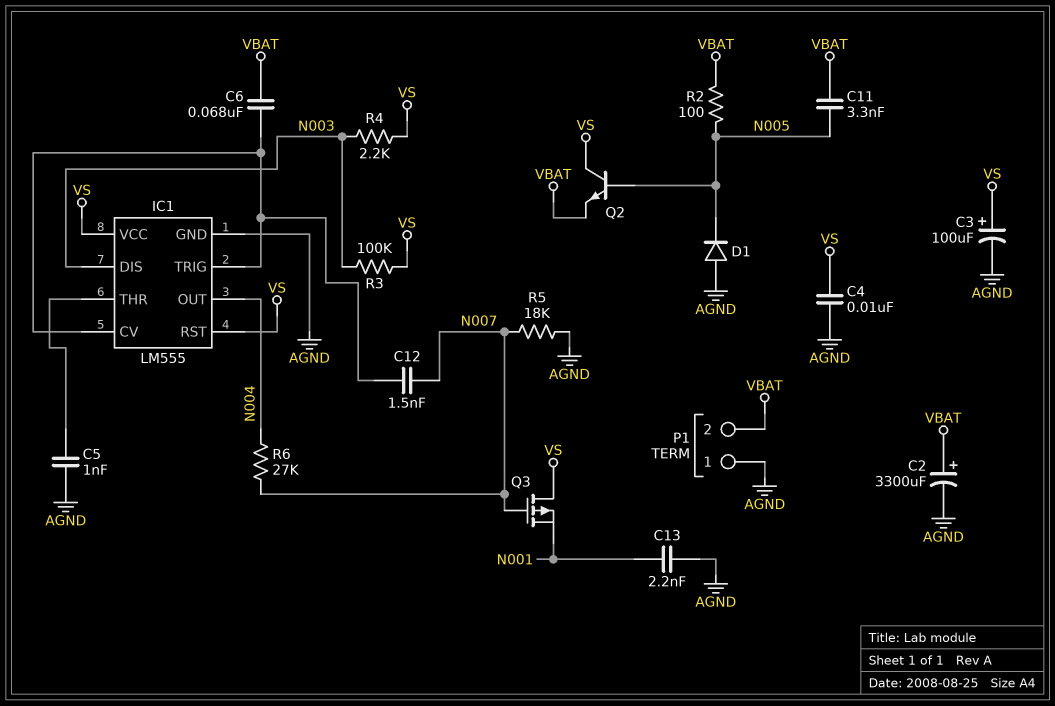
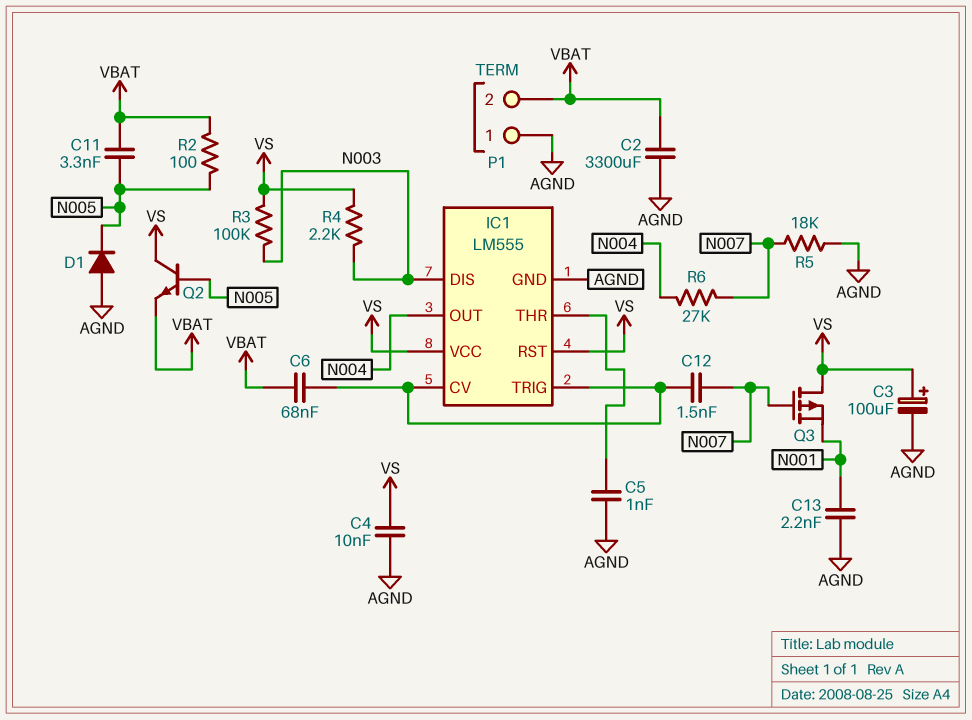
C2: 3300uF (plus VBAT, minus AGND) -> 3300uF (AGND, VBAT)

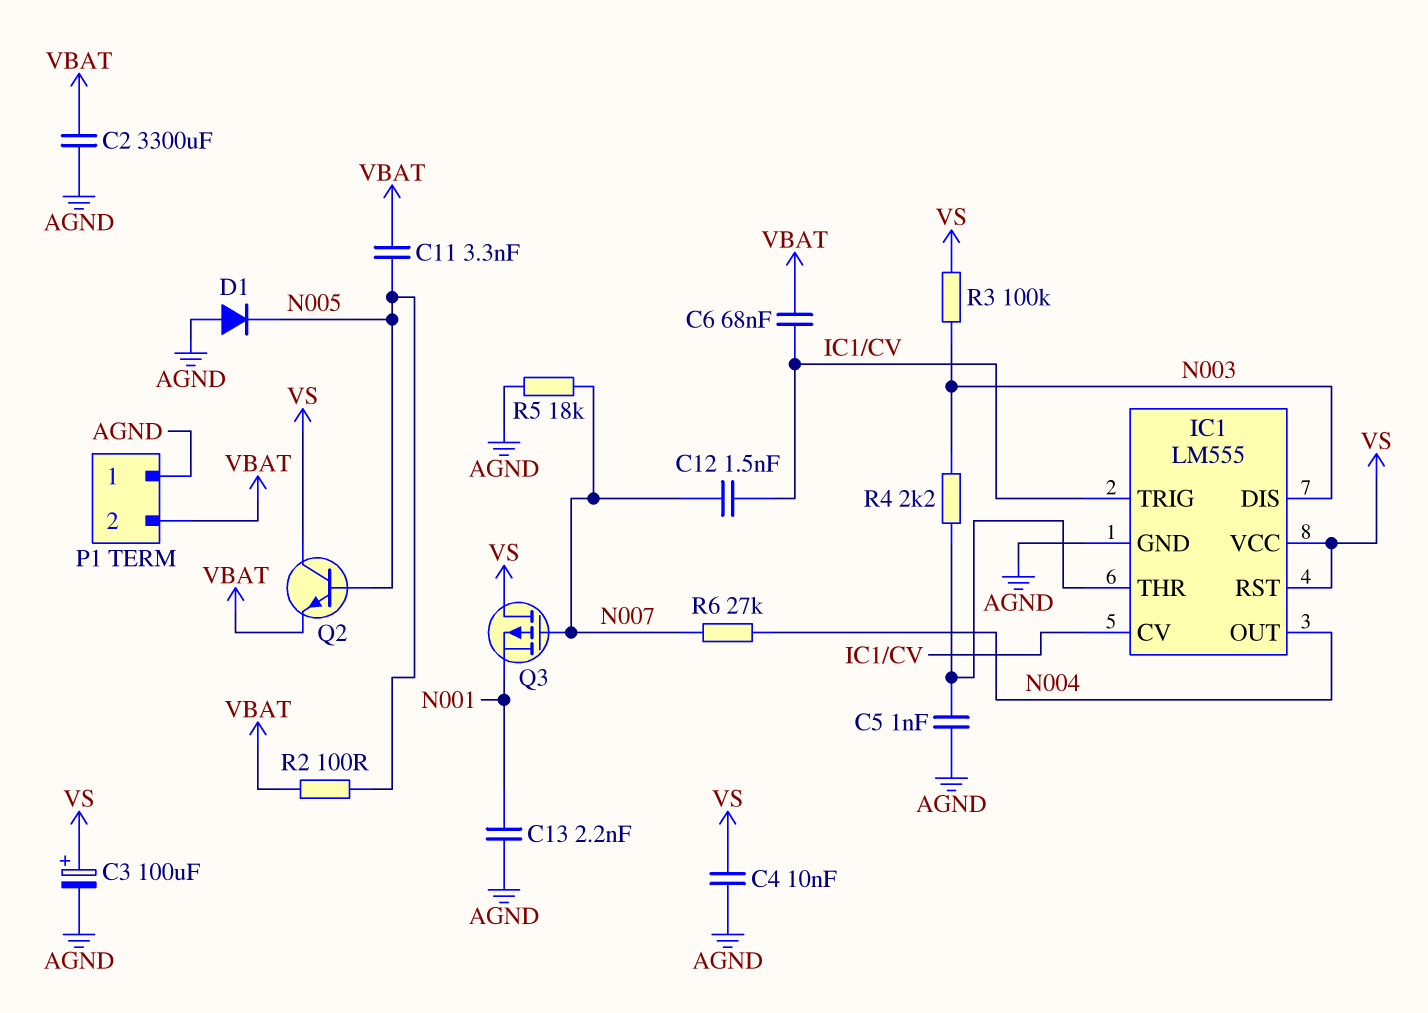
R4: 2.2k (N003, VS) -> 2.2k (IC1/THR, N003)

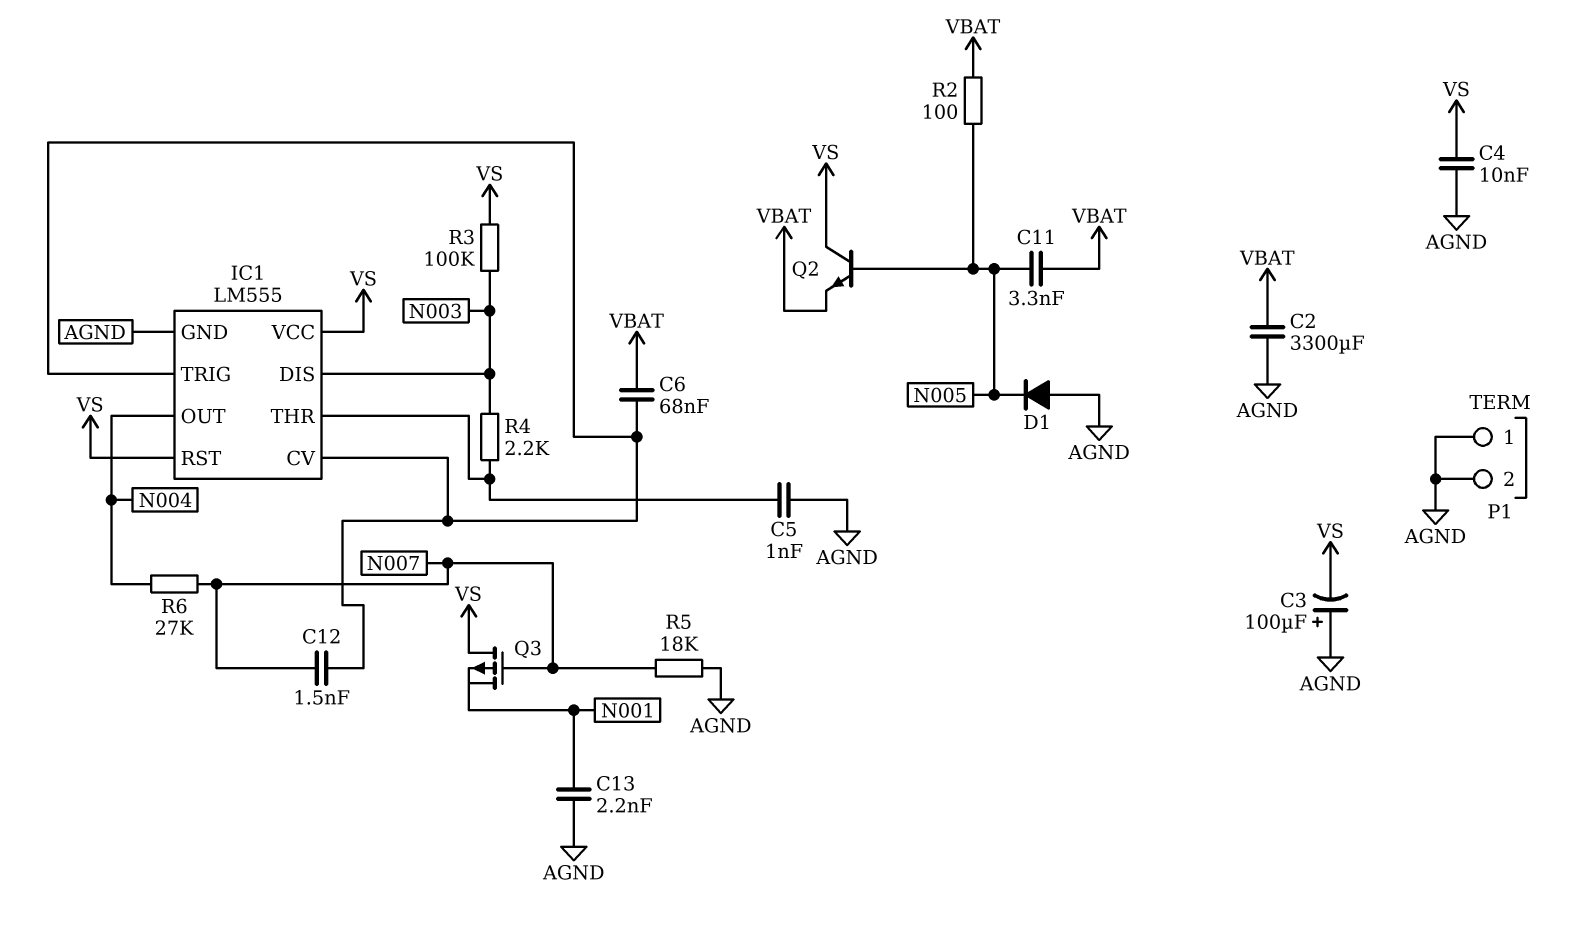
C3: 100uF (plus VS, minus AGND) -> 100uF (plus AGND, minus VS)
P1 pin 2: VBAT -> AGND

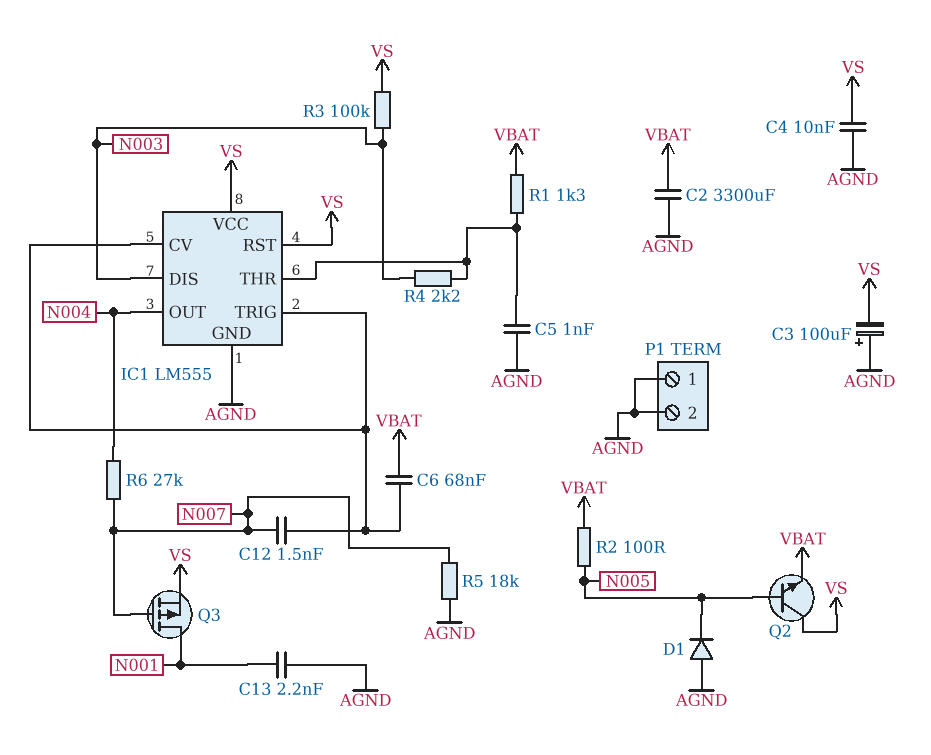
C11: 3.3nF (N005, VBAT) -> none
Q3: PMOS (G N007, D VS, S N001) -> PMOS (G N007, D N001, S VS)
R1: none -> 1.3k (IC1/THR, VBAT)

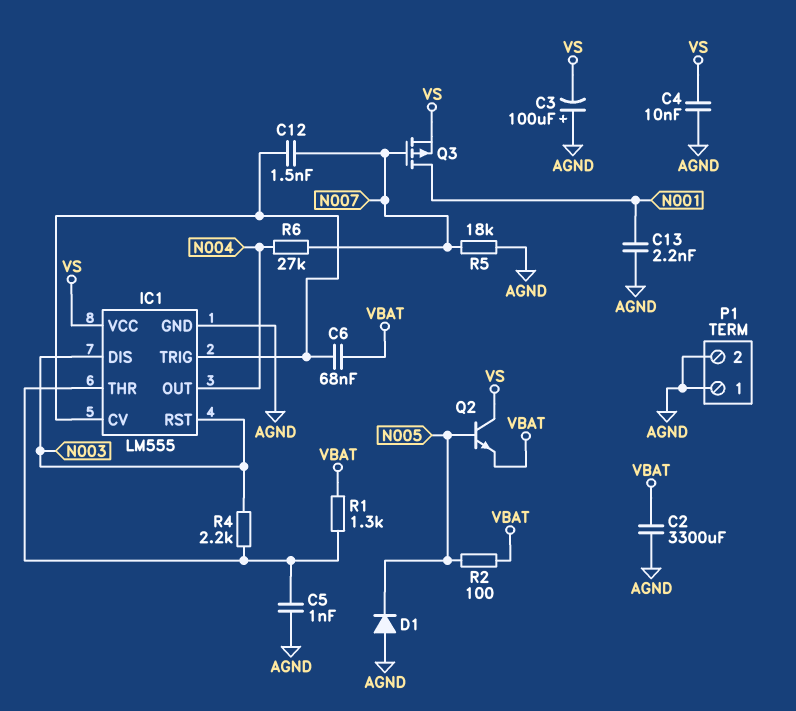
IC1 pin RST: VS -> N003
R3: 100k (N003, VS) -> none

